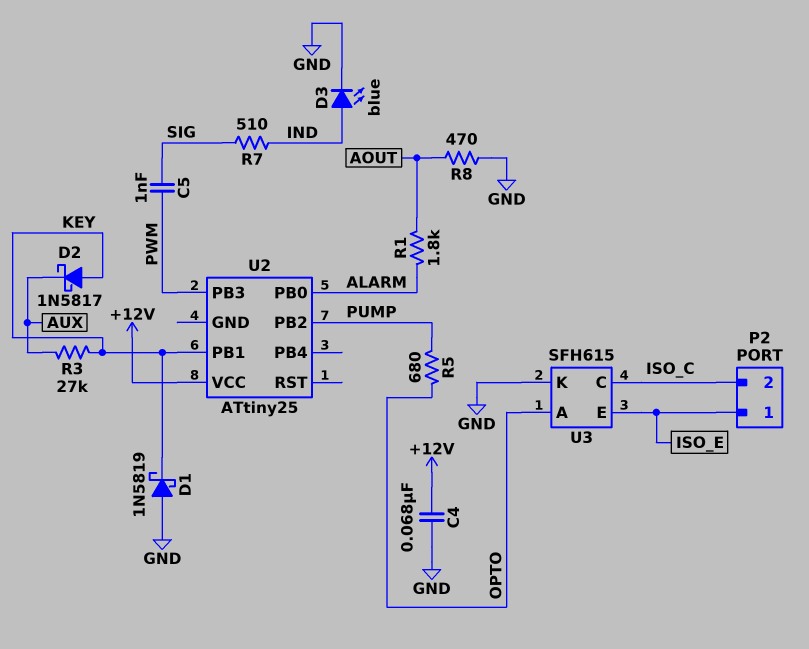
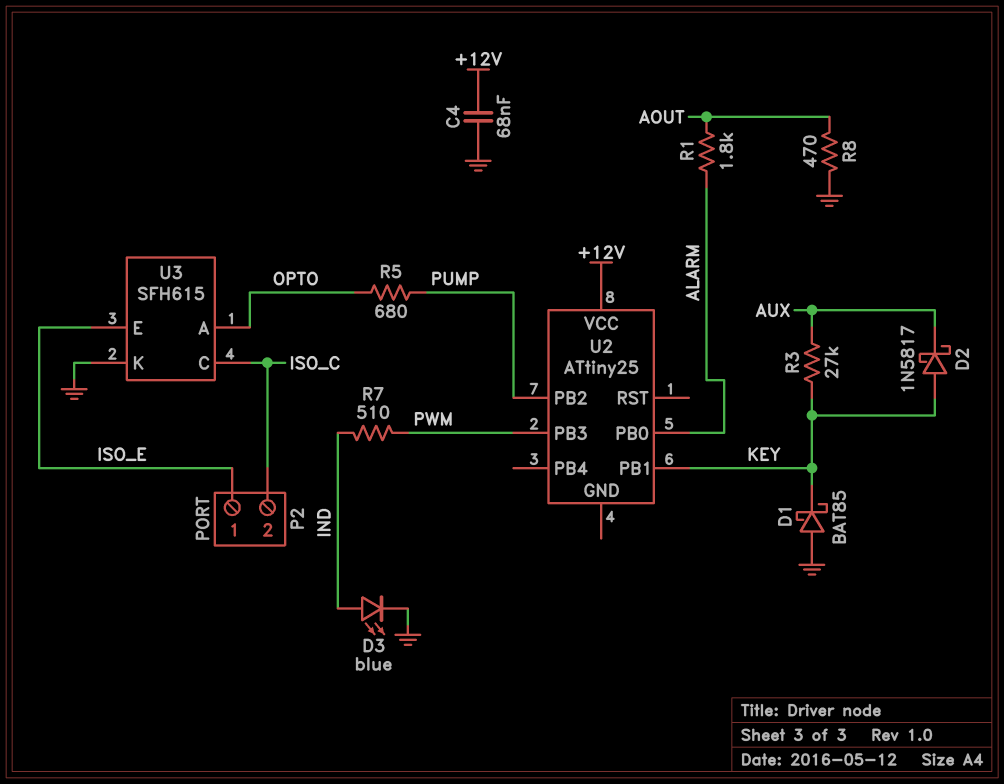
C5: 1nF (PWM, SIG) -> none
D1: schottky 1N5819 (A GND, K KEY) -> schottky BAT85 (A GND, K KEY)
R7: 510 (IND, SIG) -> 510 (IND, PWM)

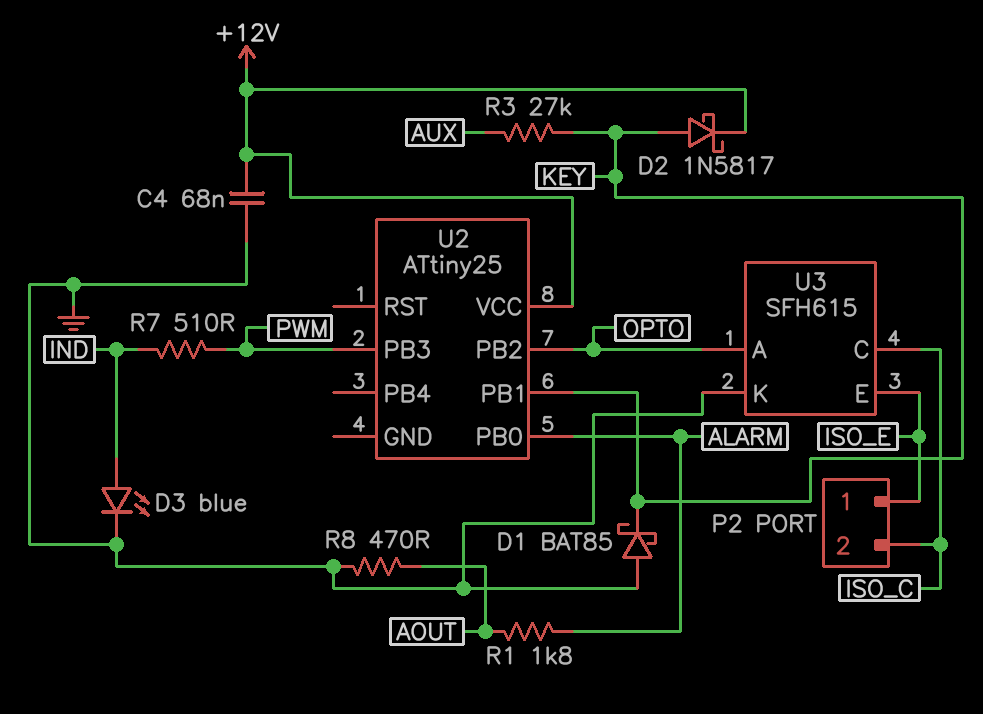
D2: schottky 1N5817 (A KEY, K AUX) -> schottky 1N5817 (A KEY, K +12V)
R5: 680 (OPTO, PUMP) -> none
U2 pin PB2: PUMP -> OPTO

